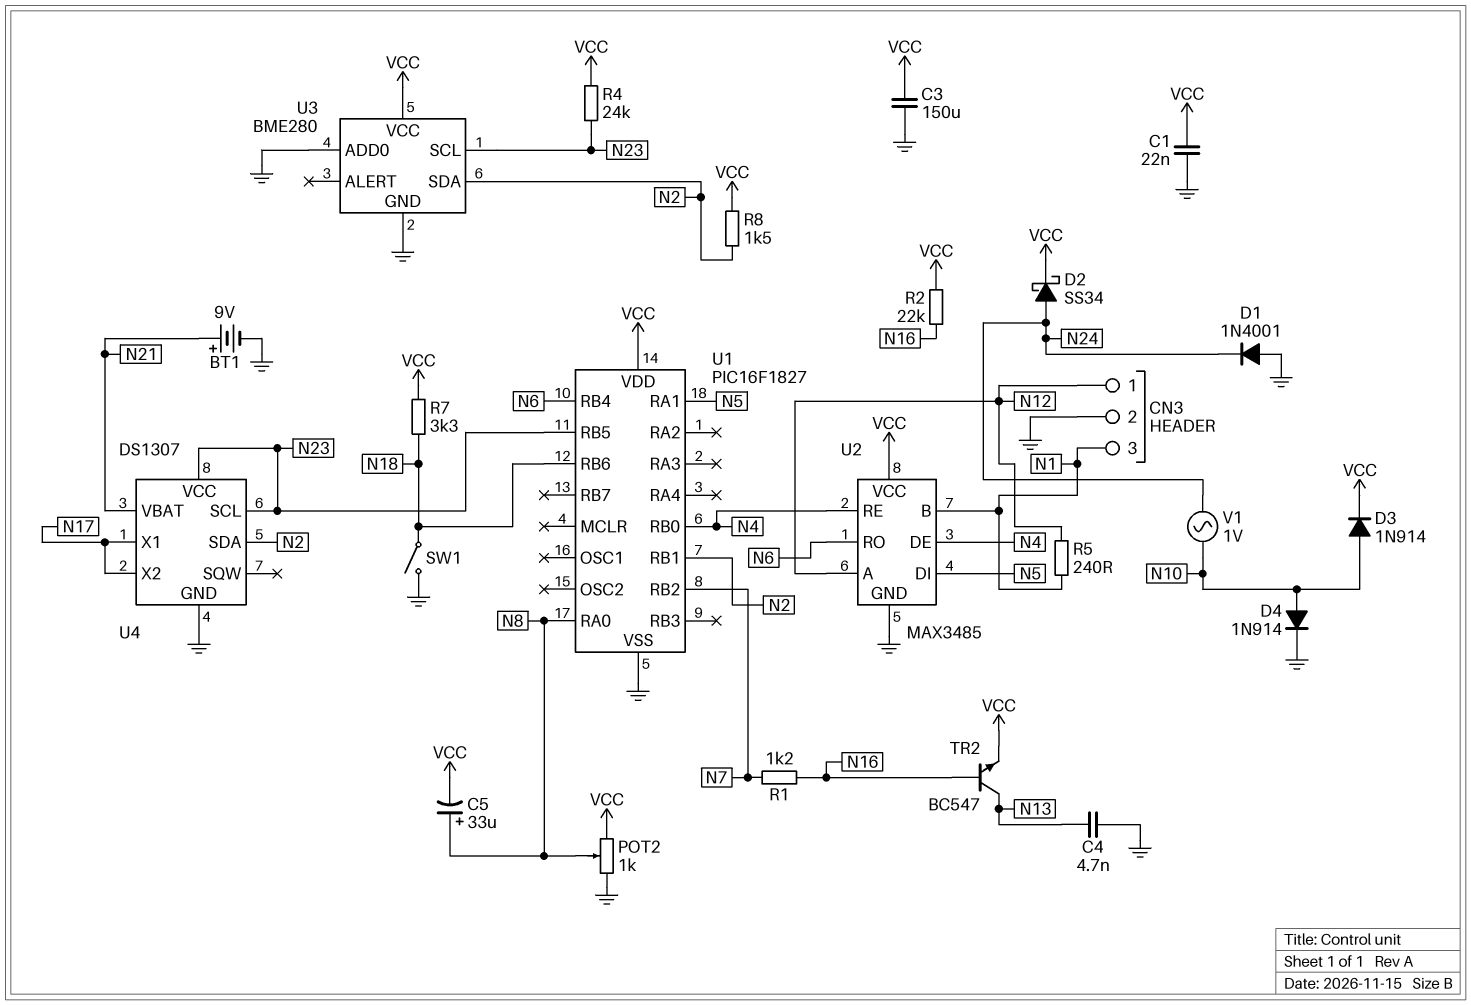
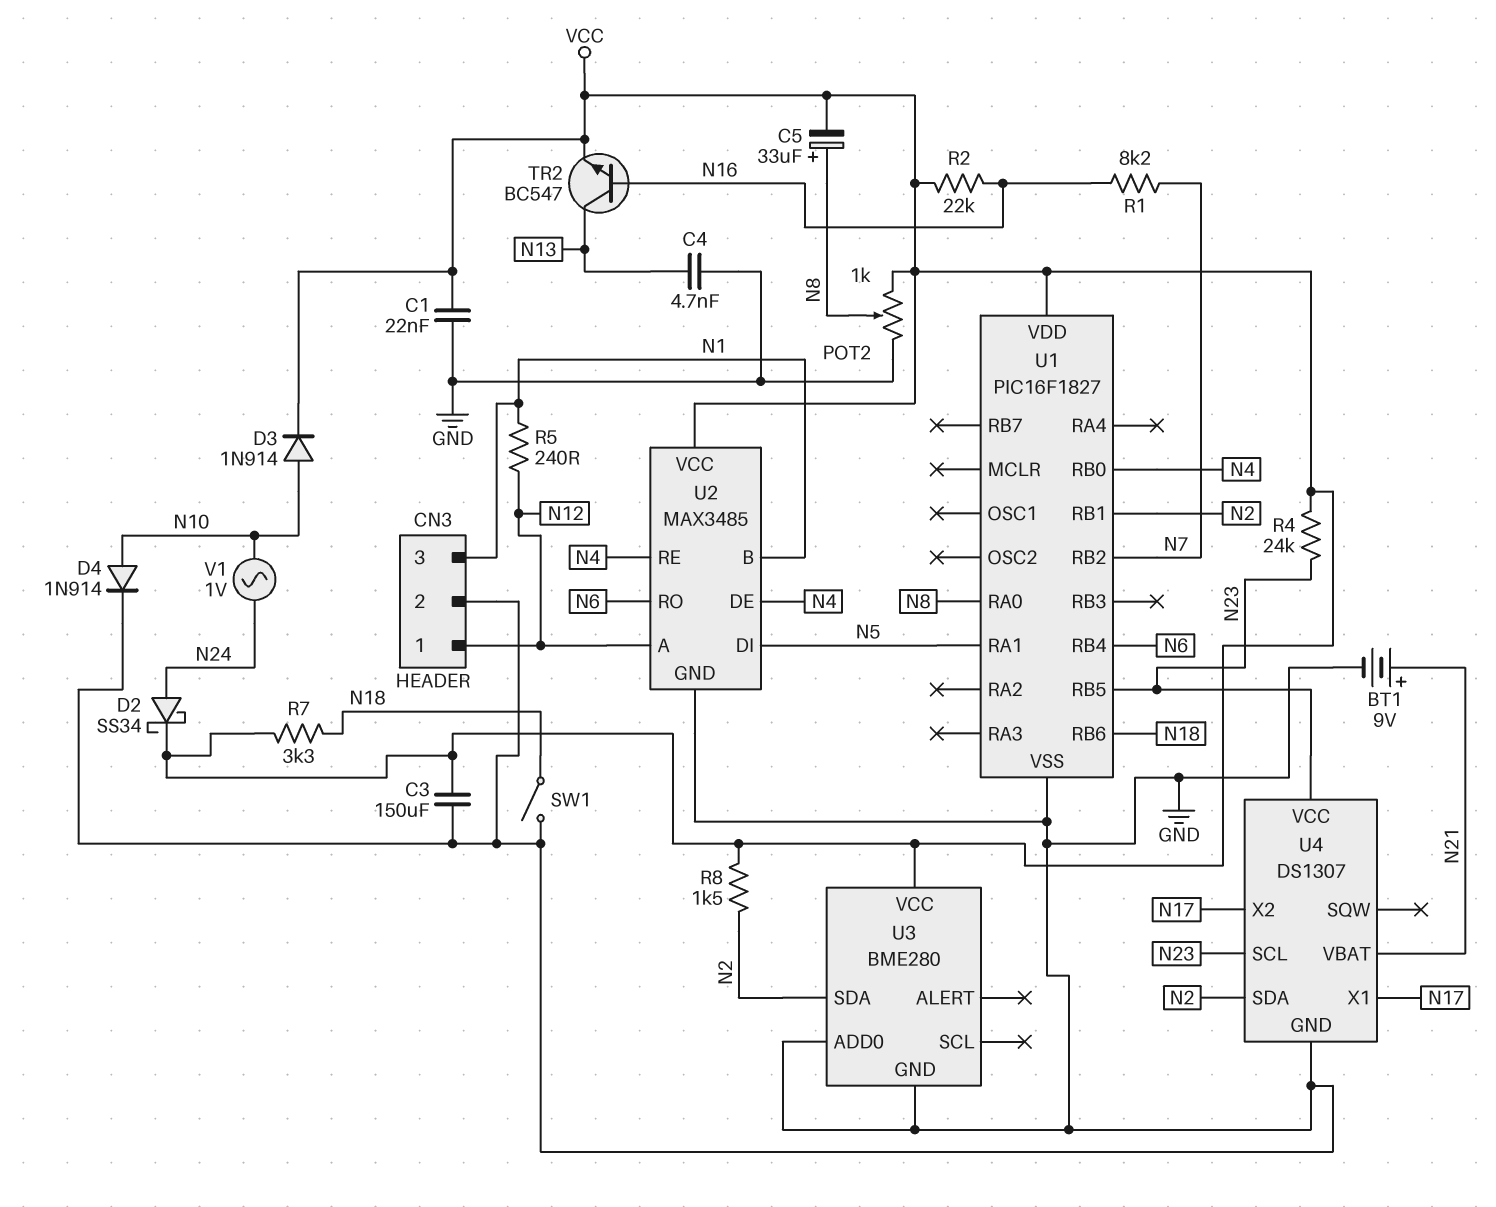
D1: diode 1N4001 (A GND, K N24) -> none
R1: 1.2k (N7, N16) -> 8.2k (N7, N16)
U3 pin SCL: N23 -> none

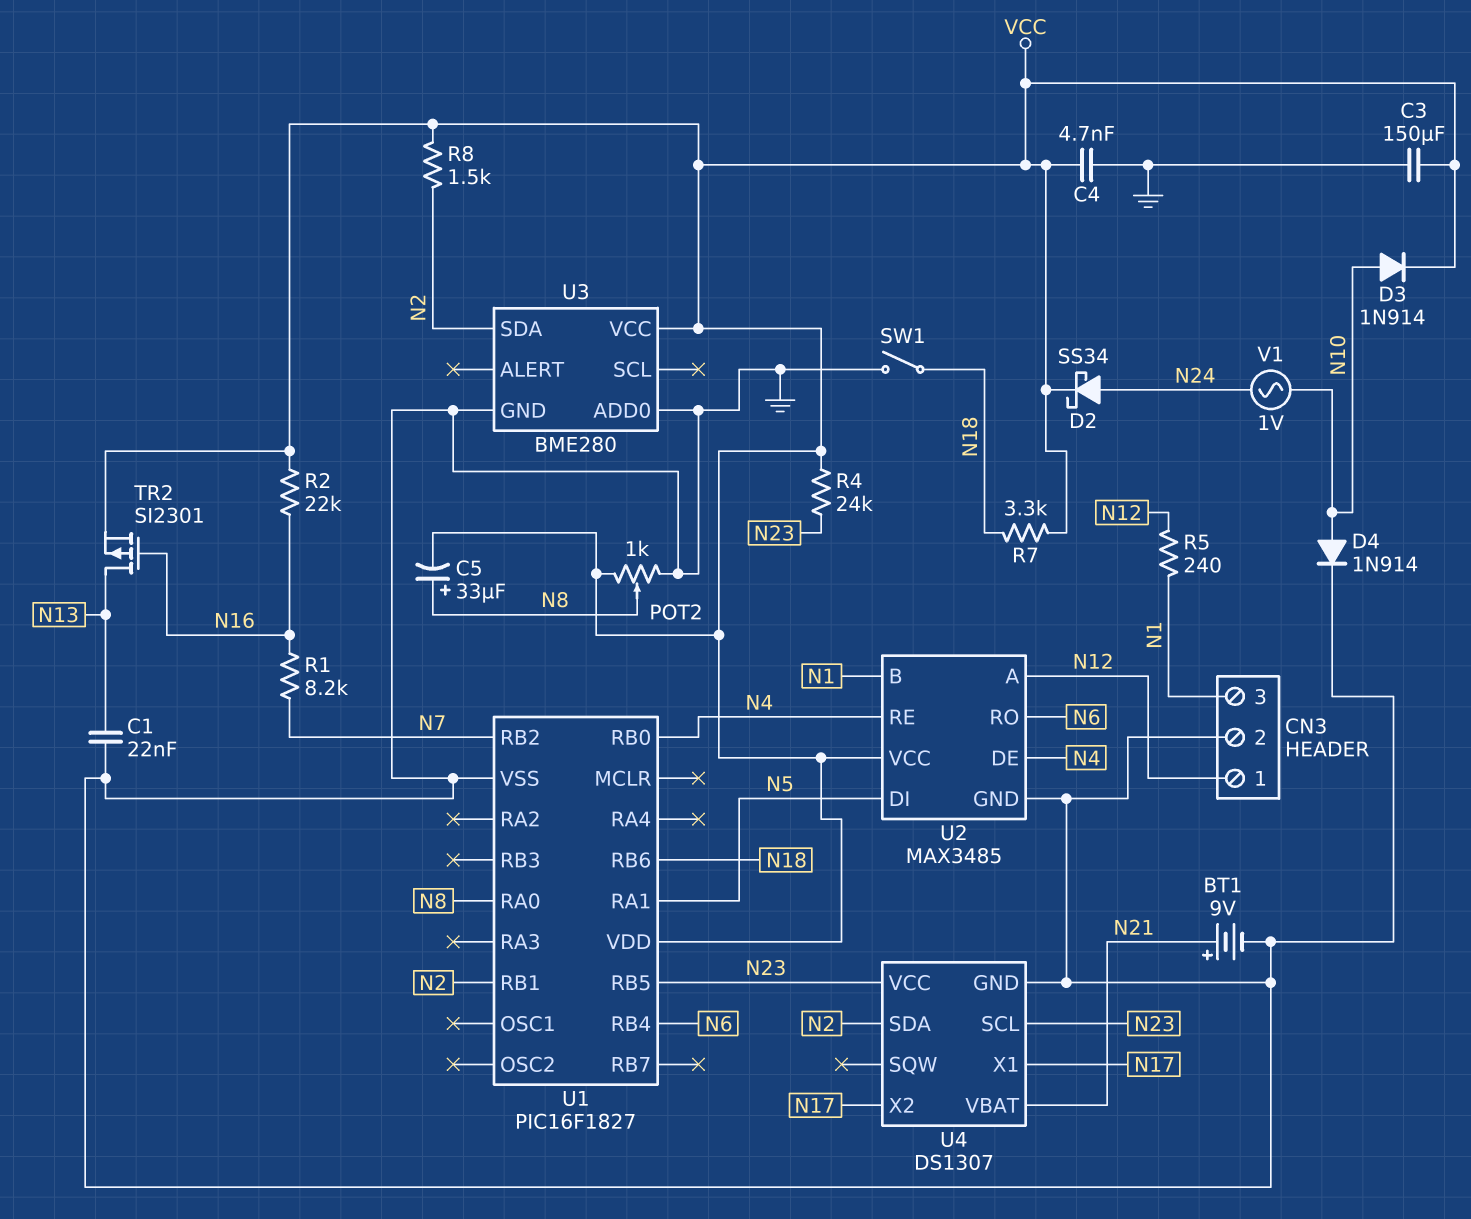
C1: 22nF (GND, VCC) -> 22nF (GND, N13)
C4: 4.7nF (GND, N13) -> 4.7nF (GND, VCC)
TR2: NPN BC547 (B N16, C N13, E VCC) -> PMOS SI2301 (G N16, D N13, S VCC)

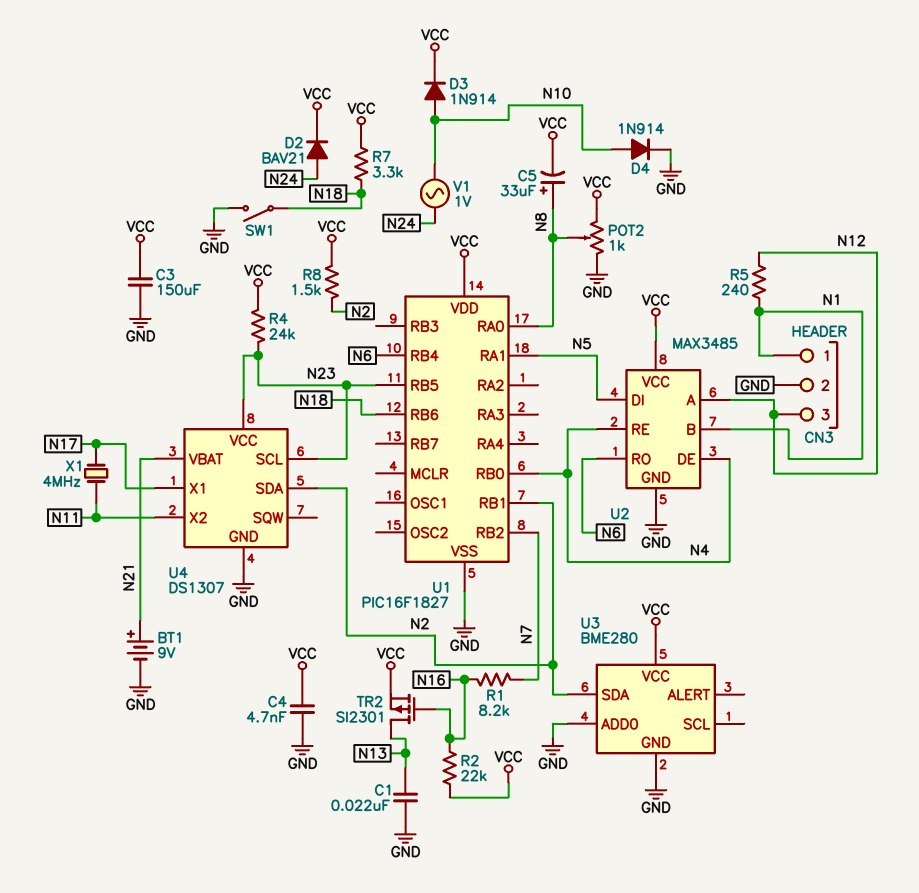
CN3 pin 1: N12 -> N1
CN3 pin 3: N1 -> N12
D2: schottky SS34 (A N24, K VCC) -> diode BAV21 (A N24, K VCC)
U4 pin X2: N17 -> N11
X1: none -> 4MHz (N11, N17)

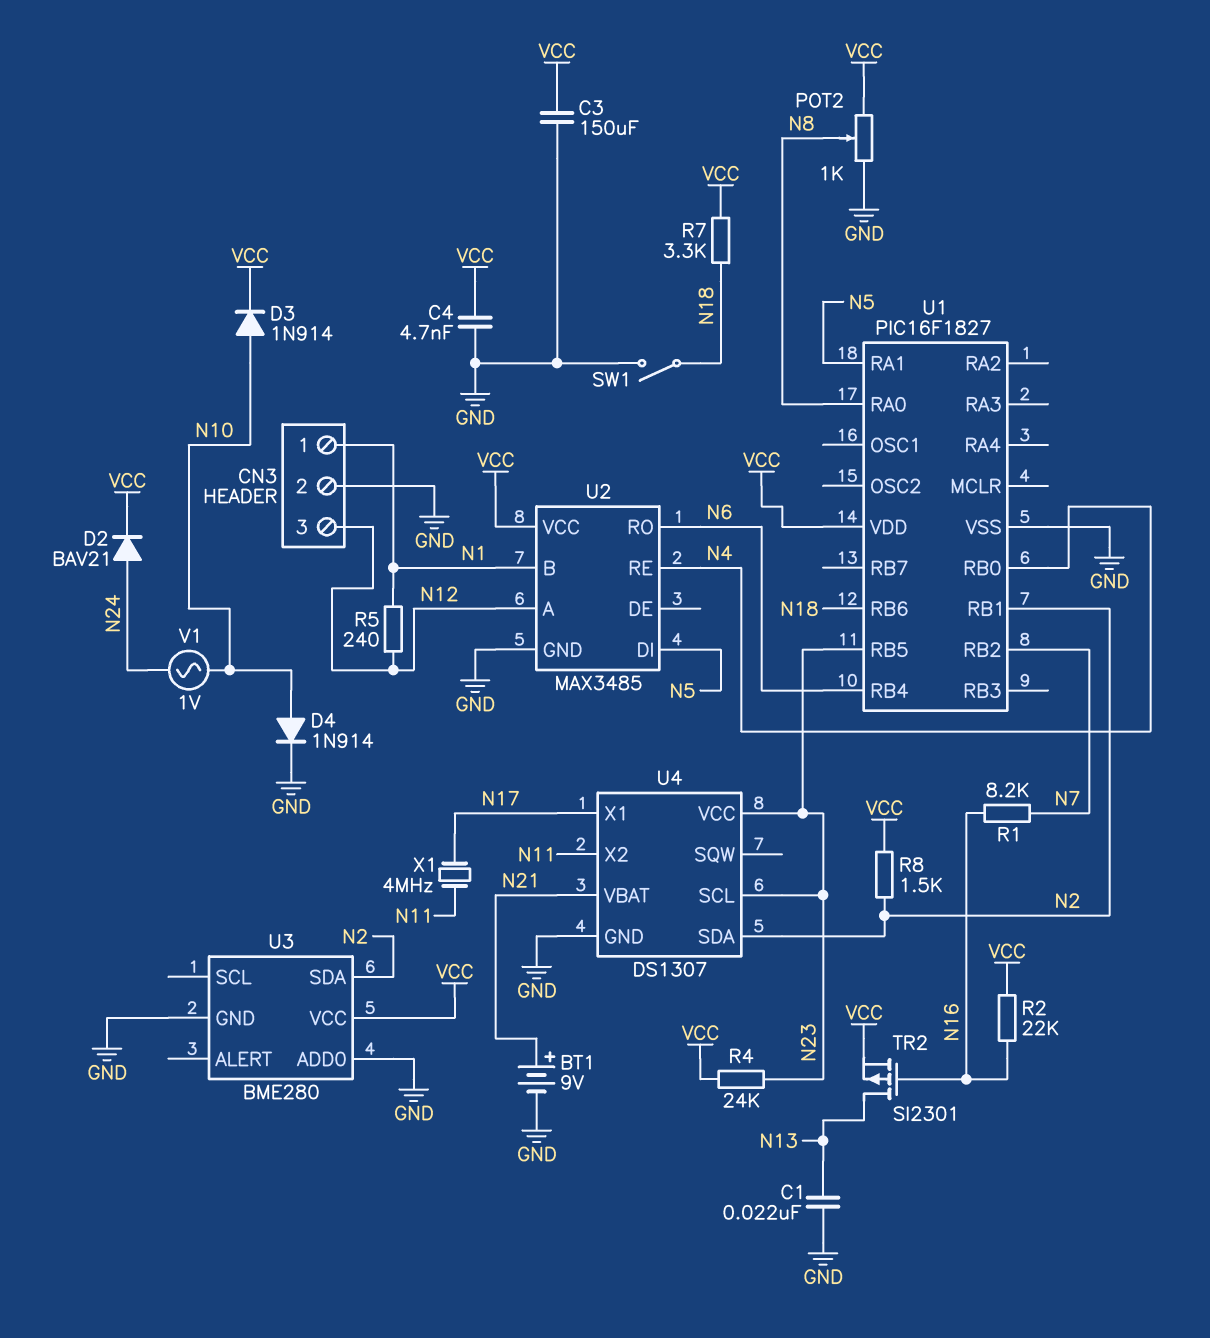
C5: 33uF (plus N8, minus VCC) -> none
U2 pin DE: N4 -> none

